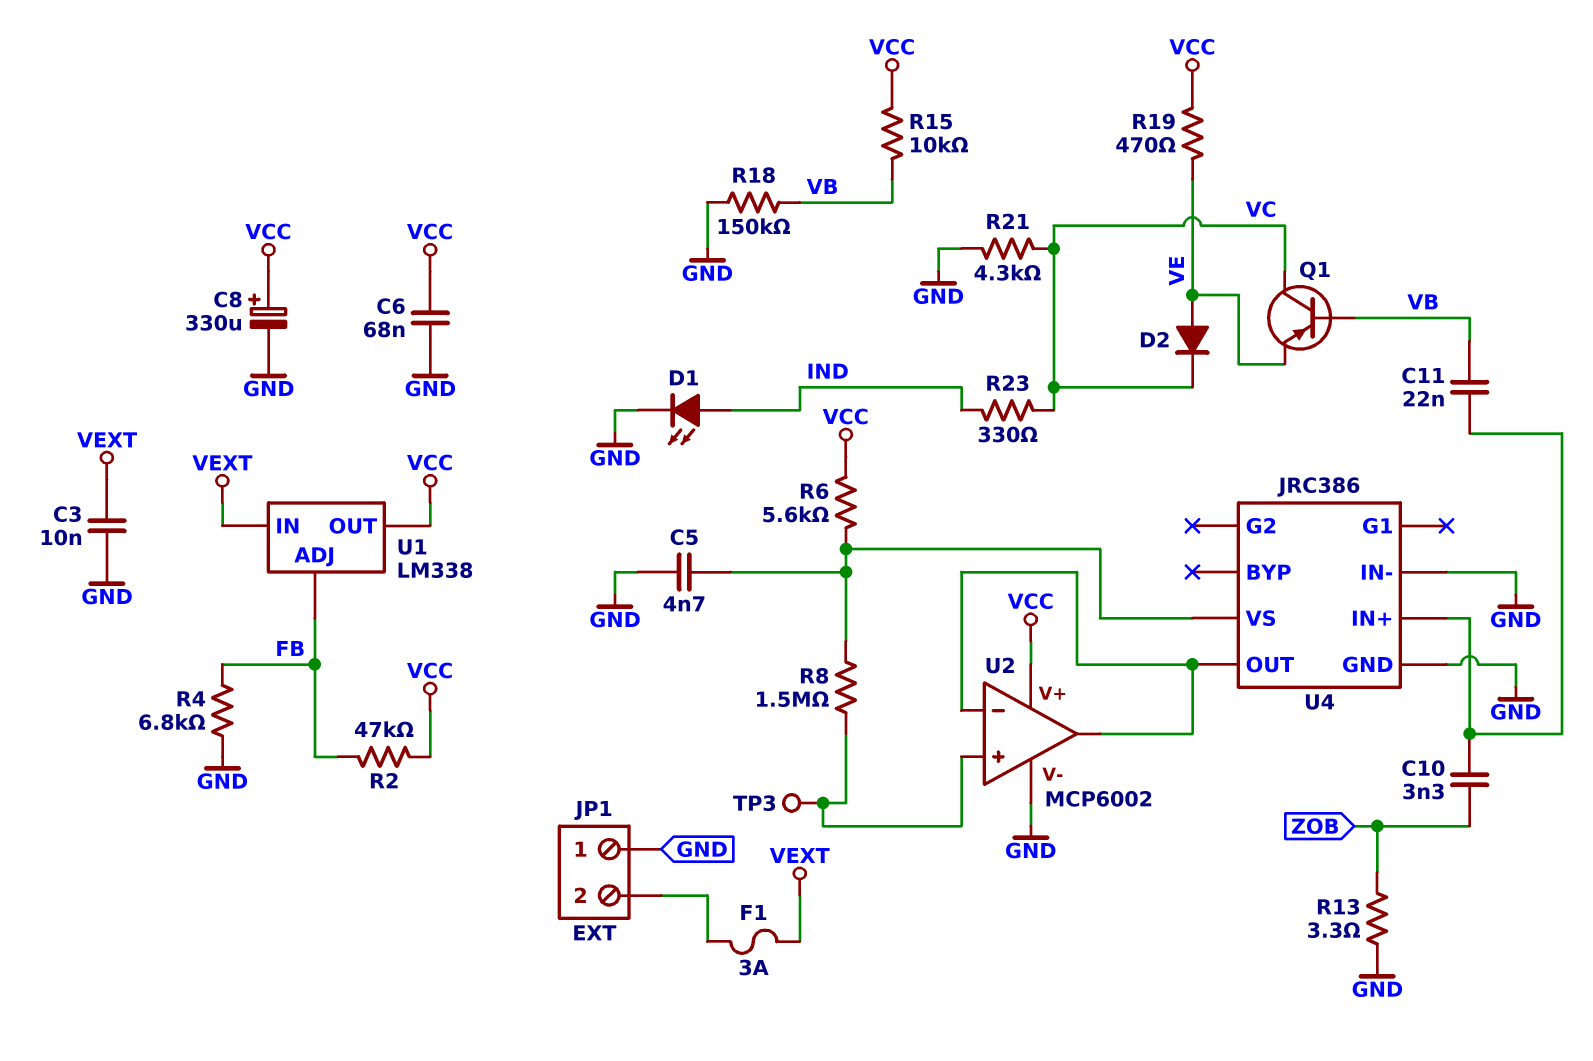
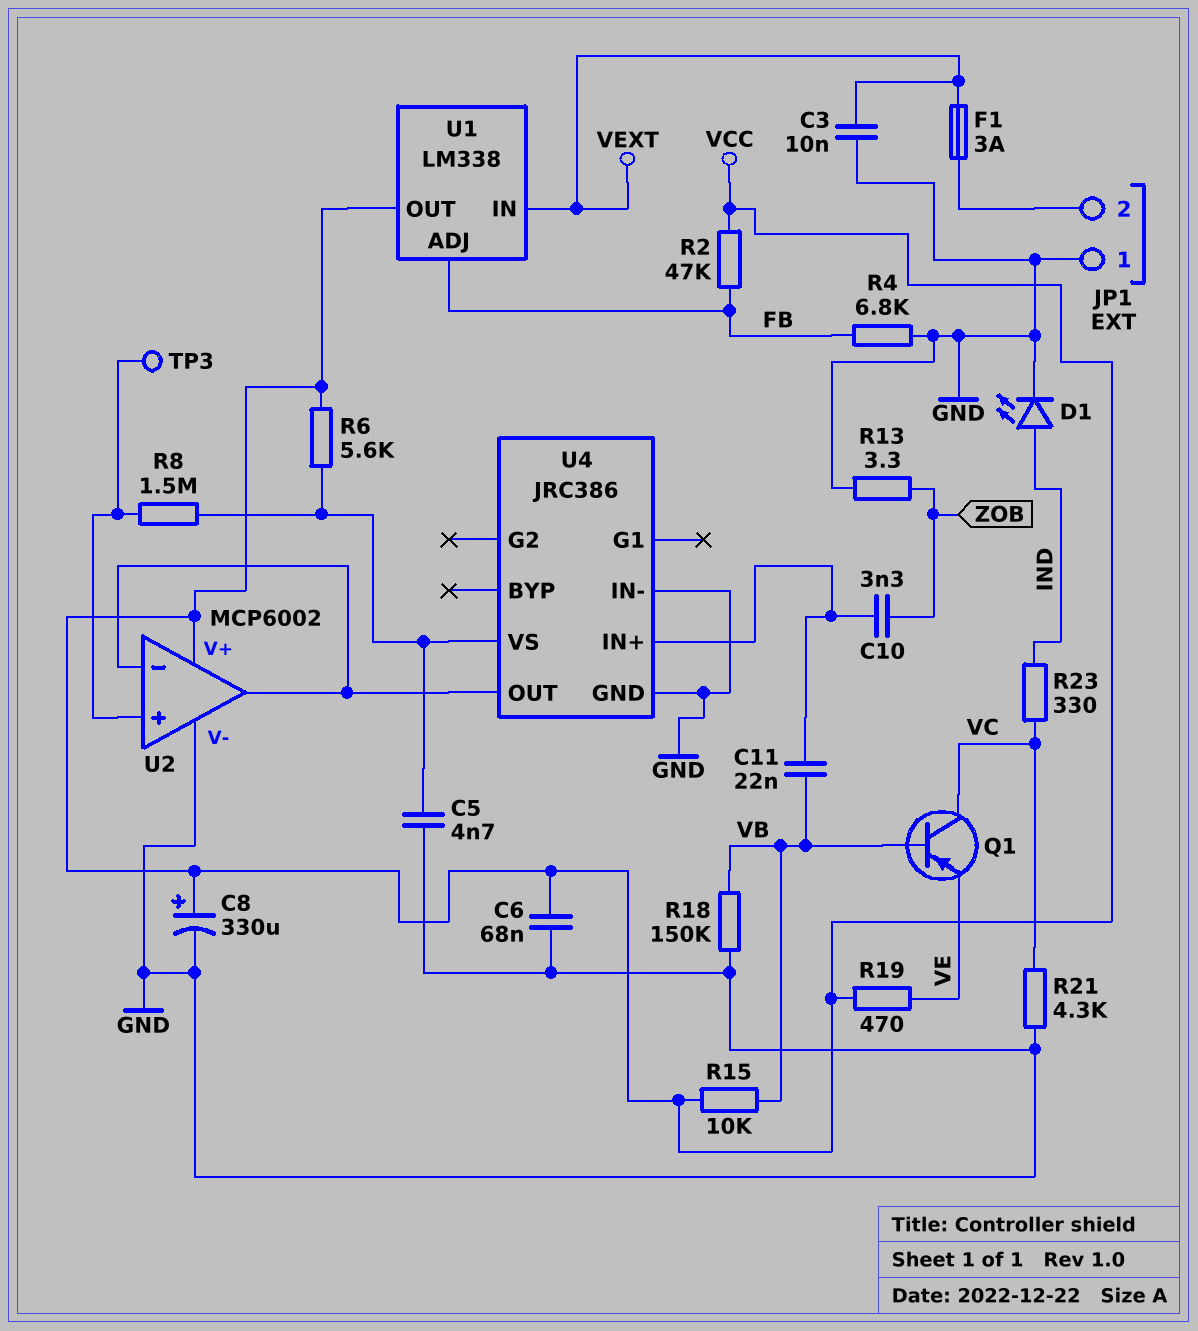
D2: diode (A VE, K VC) -> none

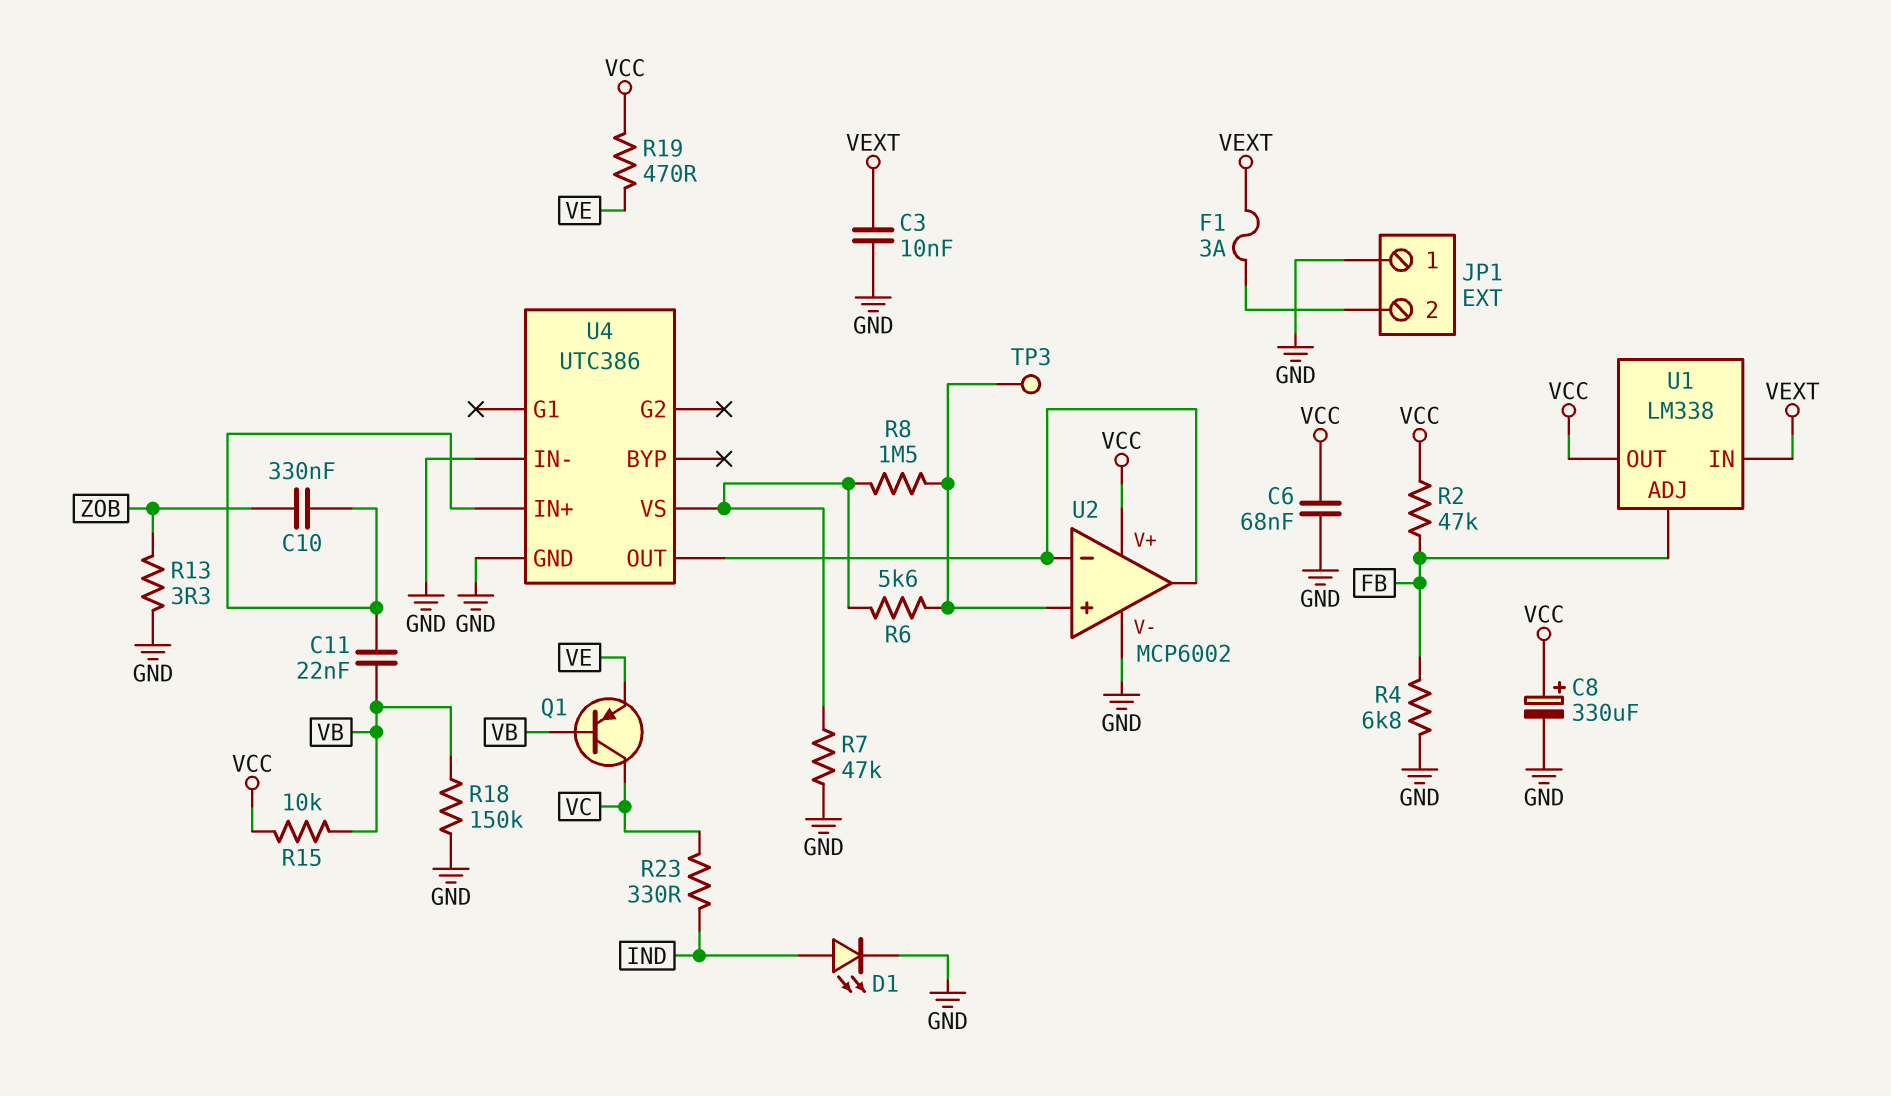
C5: 4.7nF (GND, U4/VS) -> none
C10: 3.3nF (U4/IN+, ZOB) -> 330nF (U4/IN+, ZOB)
R6: 5.6k (U4/VS, VCC) -> 5.6k (U2/in+, U4/VS)
R7: none -> 47k (GND, U4/VS)
R21: 4.3k (GND, VC) -> none
U4: JRC386 -> UTC386

